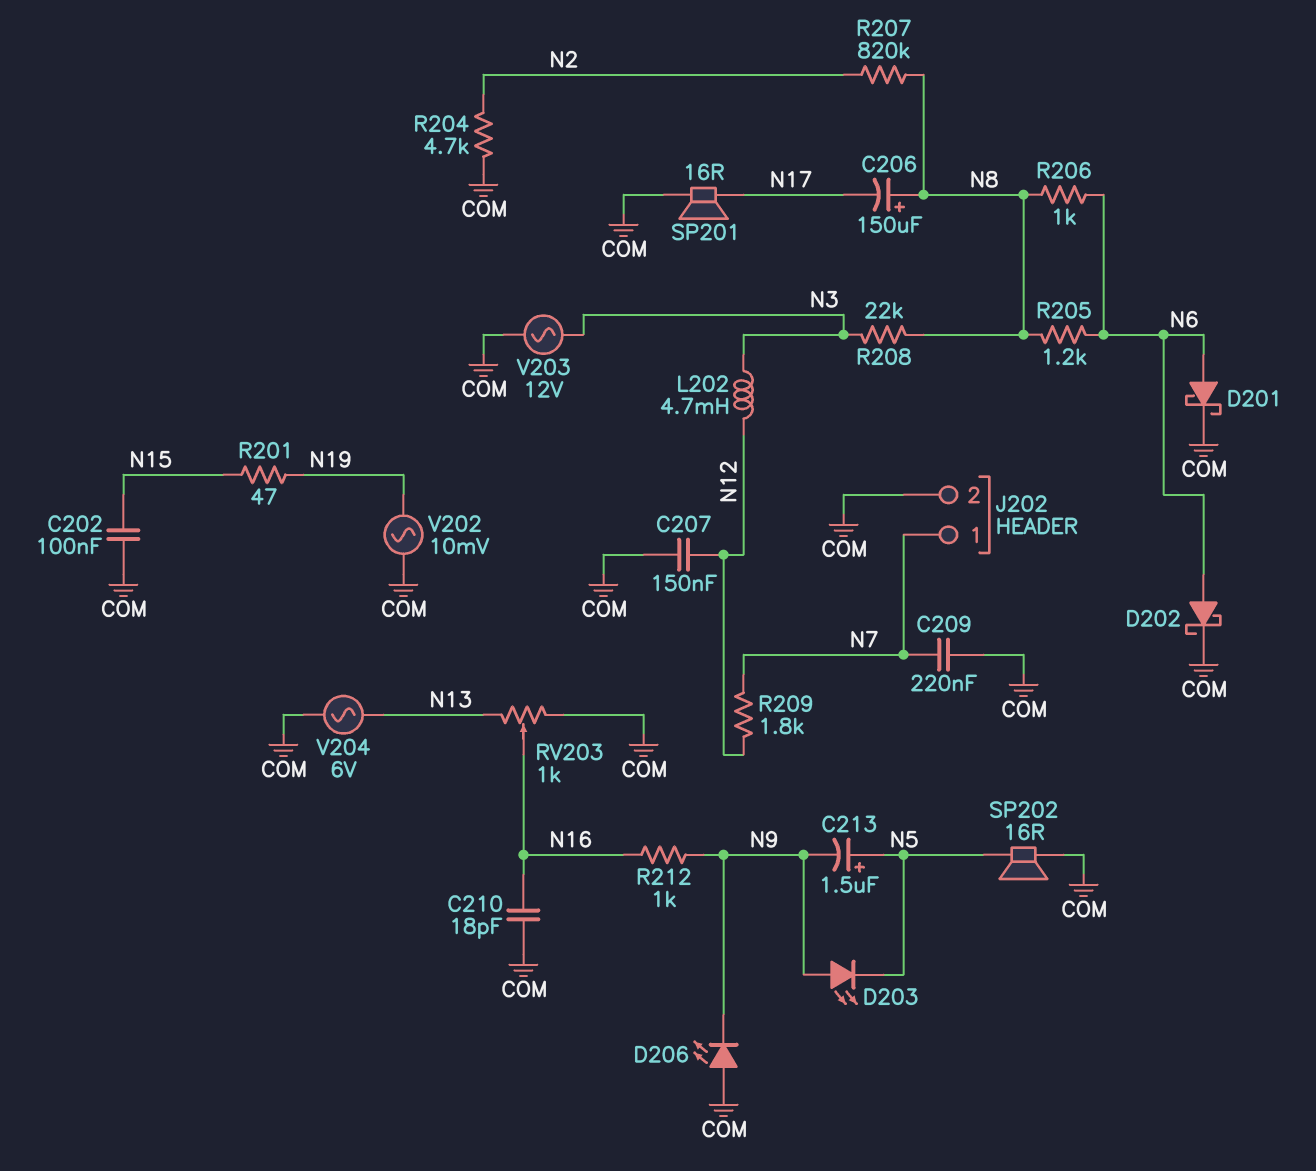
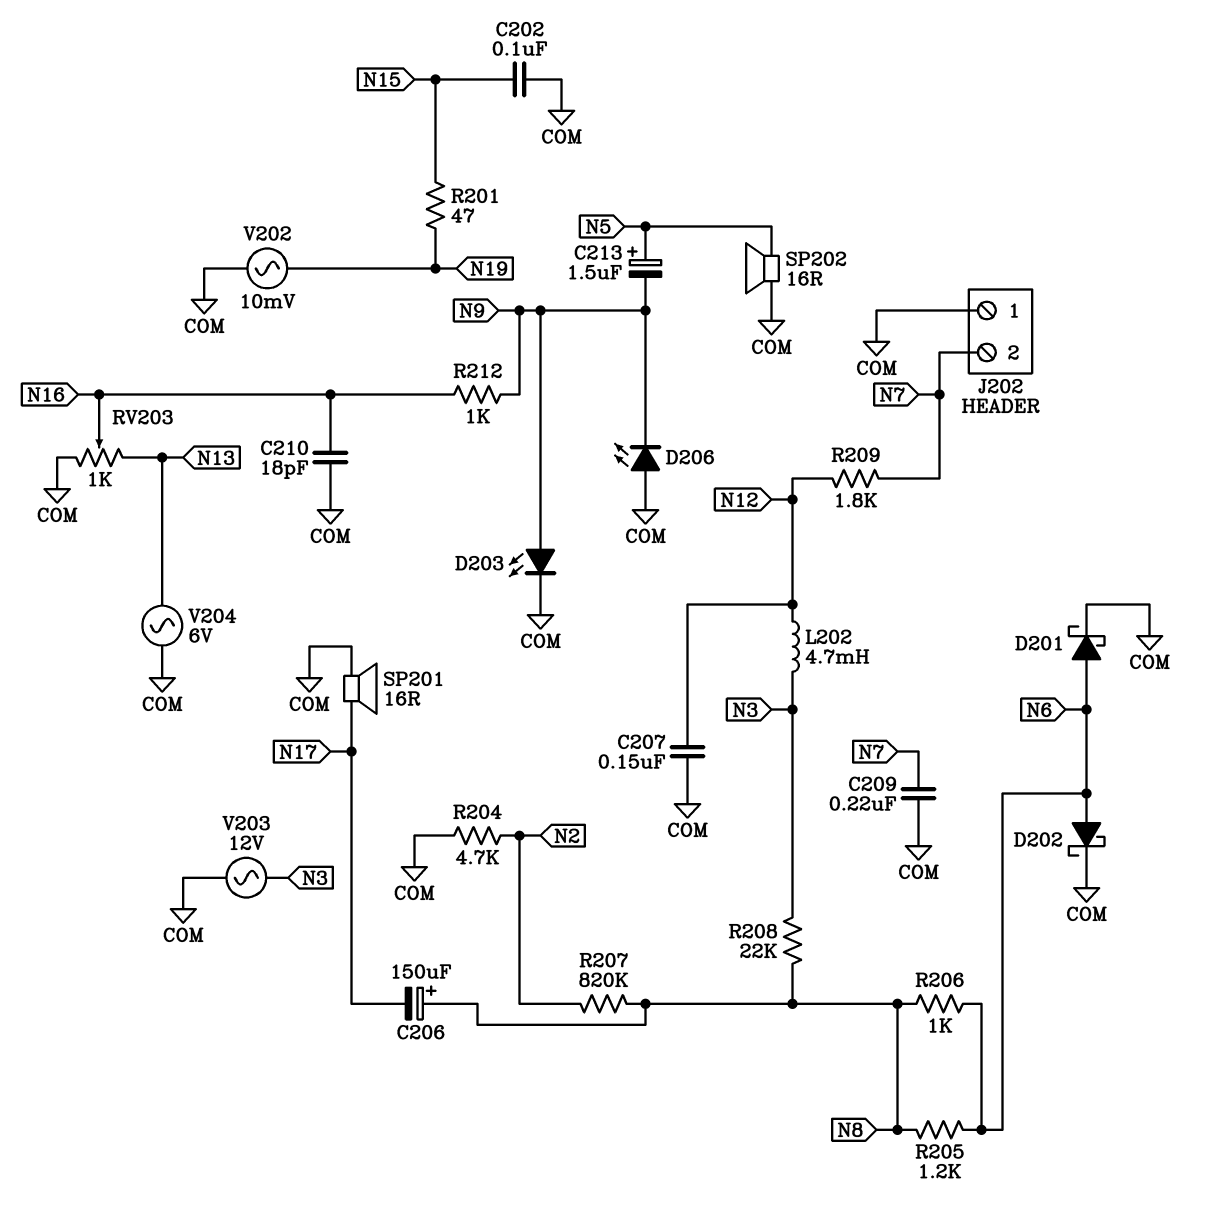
D203: LED (A N9, K N5) -> LED (A N9, K COM)
J202 pin 1: N7 -> COM
J202 pin 2: COM -> N7

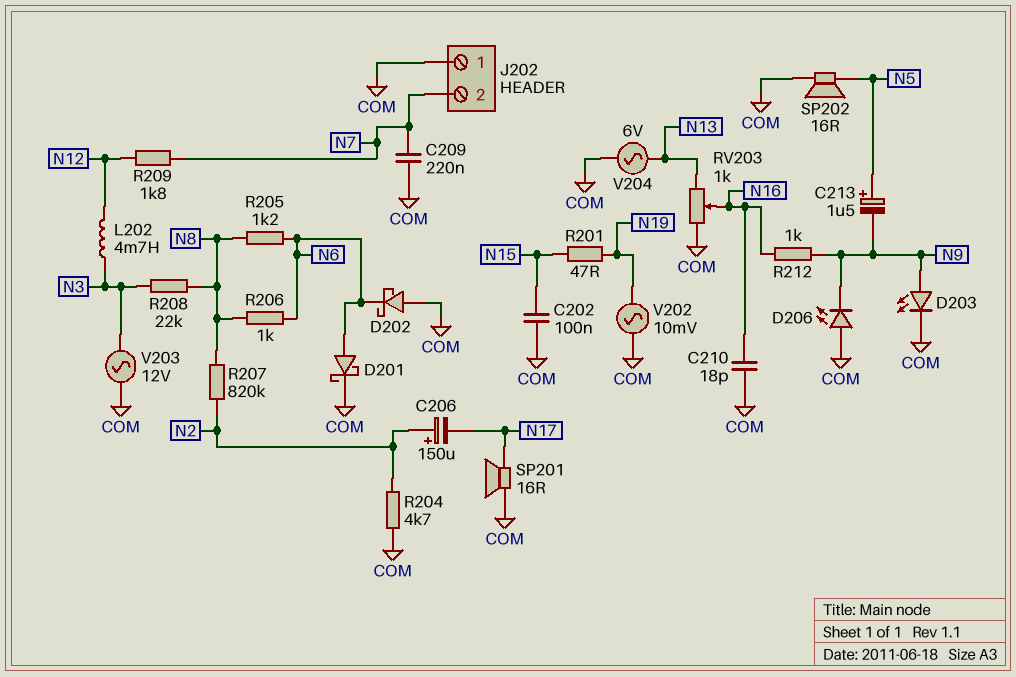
C206: 150uF (plus N8, minus N17) -> 150uF (plus N2, minus N17)
C207: 150nF (COM, N12) -> none
D202: schottky (A N6, K COM) -> schottky (A COM, K N6)

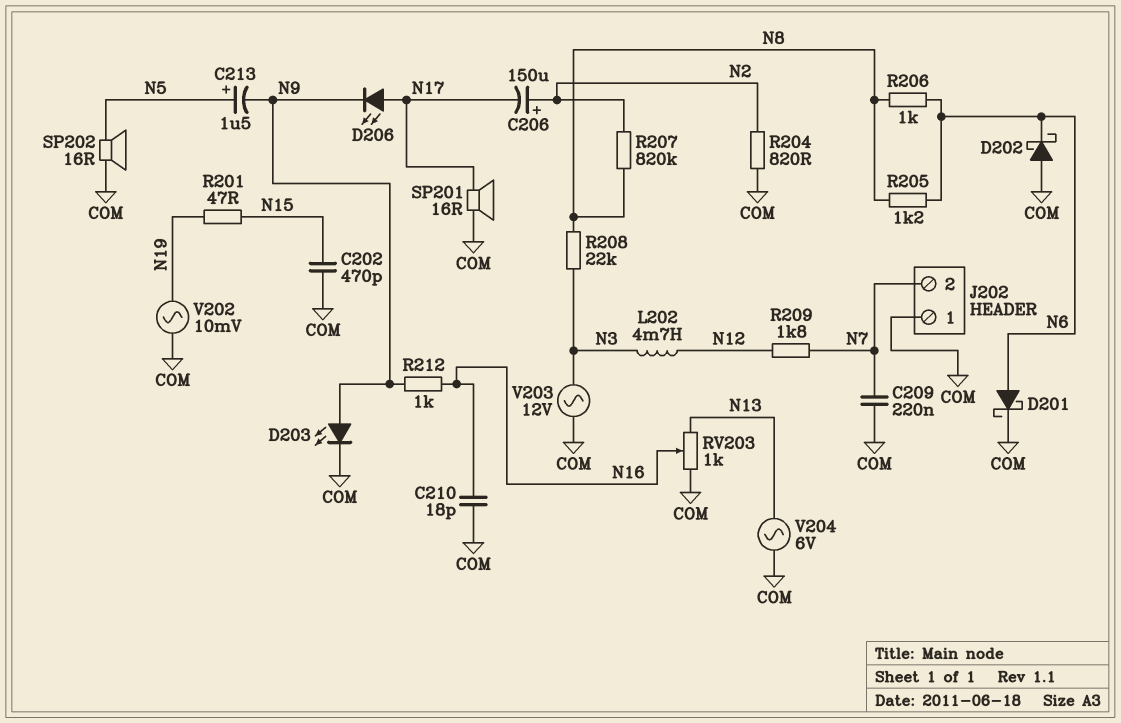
C202: 100nF (COM, N15) -> 470pF (COM, N15)
D206: LED (A COM, K N9) -> LED (A N17, K N9)
R204: 4.7k (COM, N2) -> 820 (COM, N2)

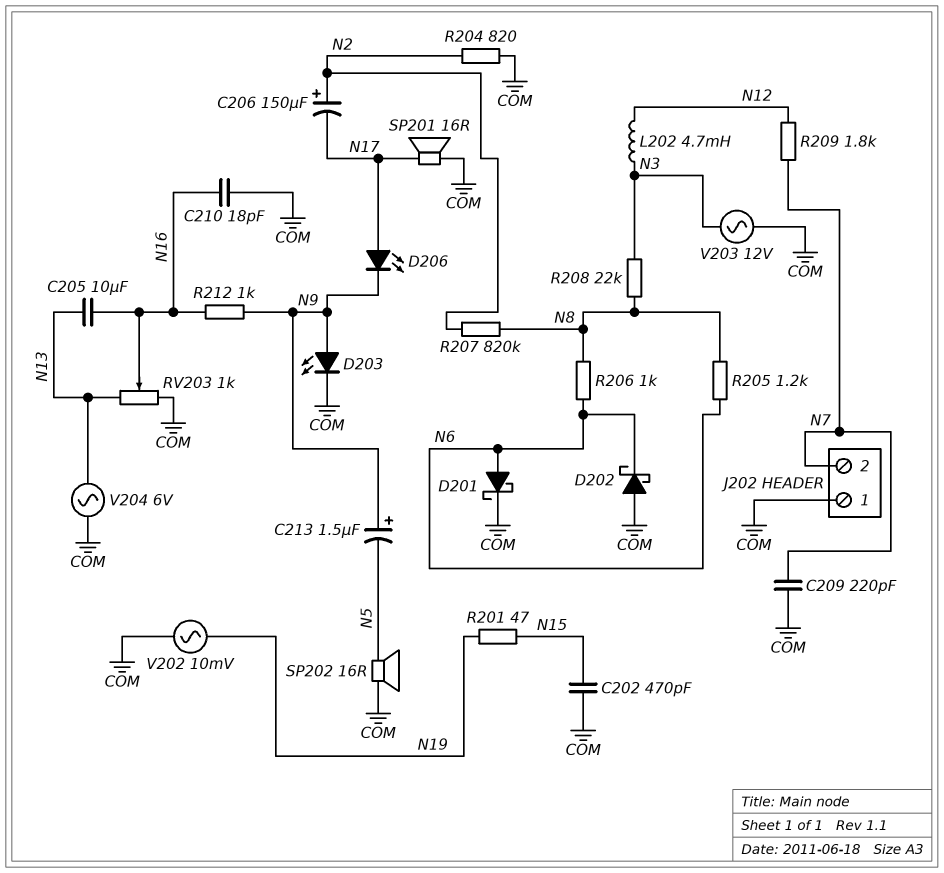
C205: none -> 10uF (N13, N16)
C209: 220nF (COM, N7) -> 220pF (COM, N7)
C213: 1.5uF (plus N5, minus N9) -> 1.5uF (plus N9, minus N5)

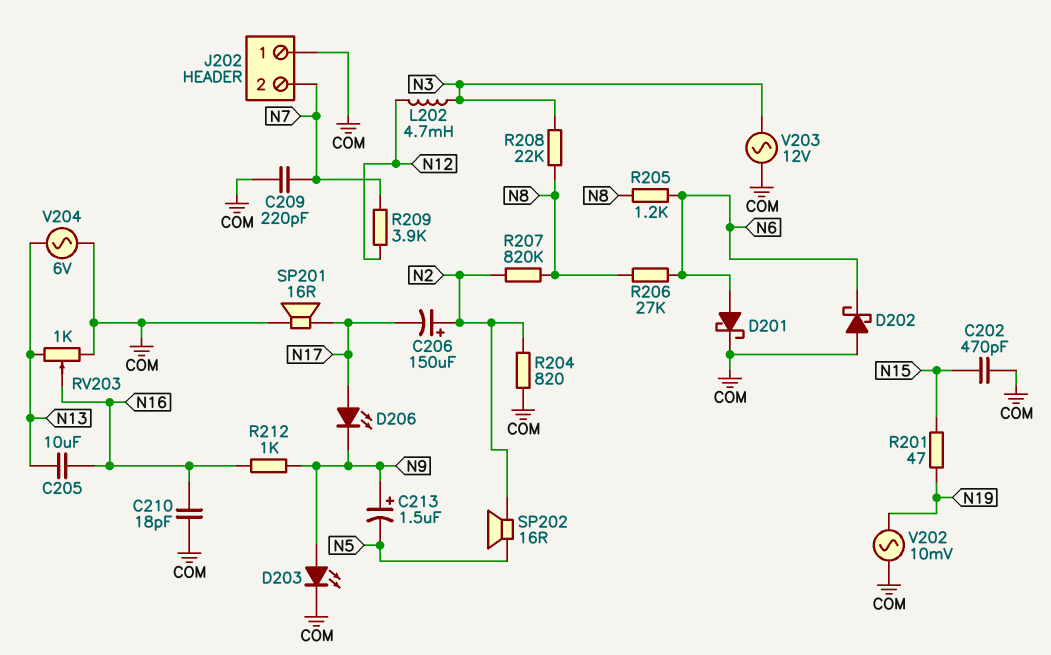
R206: 1k (N6, N8) -> 27k (N6, N8)
R209: 1.8k (N7, N12) -> 3.9k (N7, N12)
SP202: speaker 16R (COM, N5) -> speaker 16R (N2, N5)

